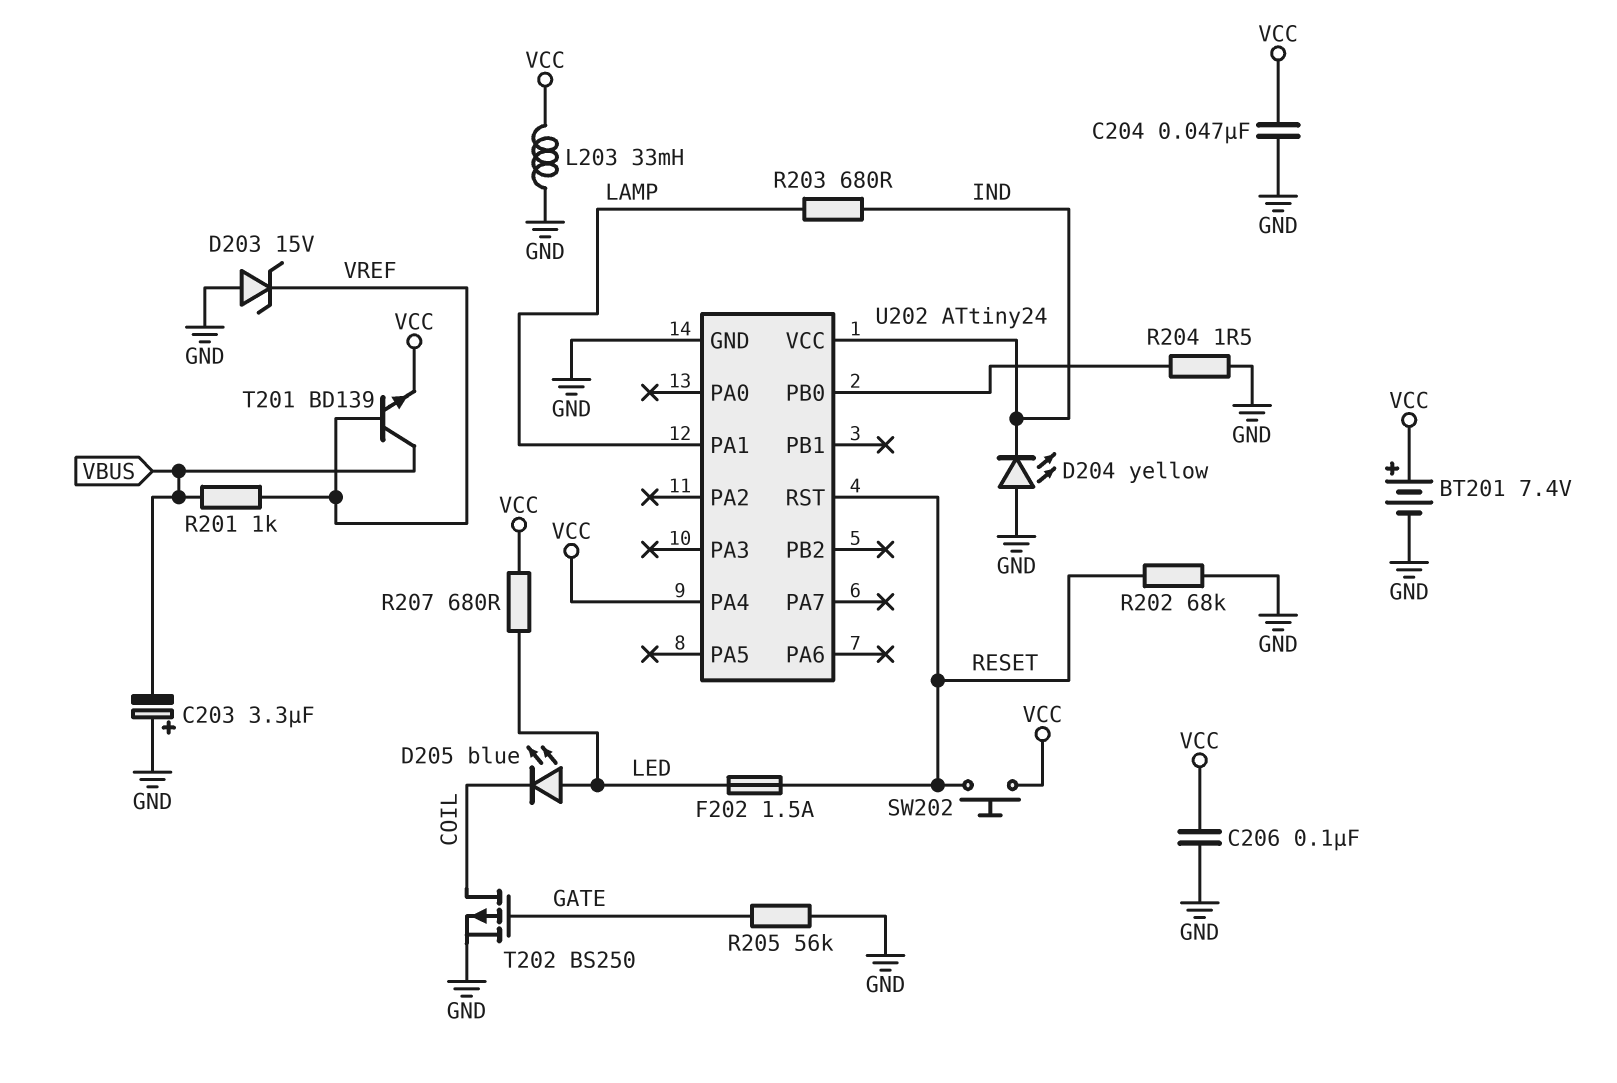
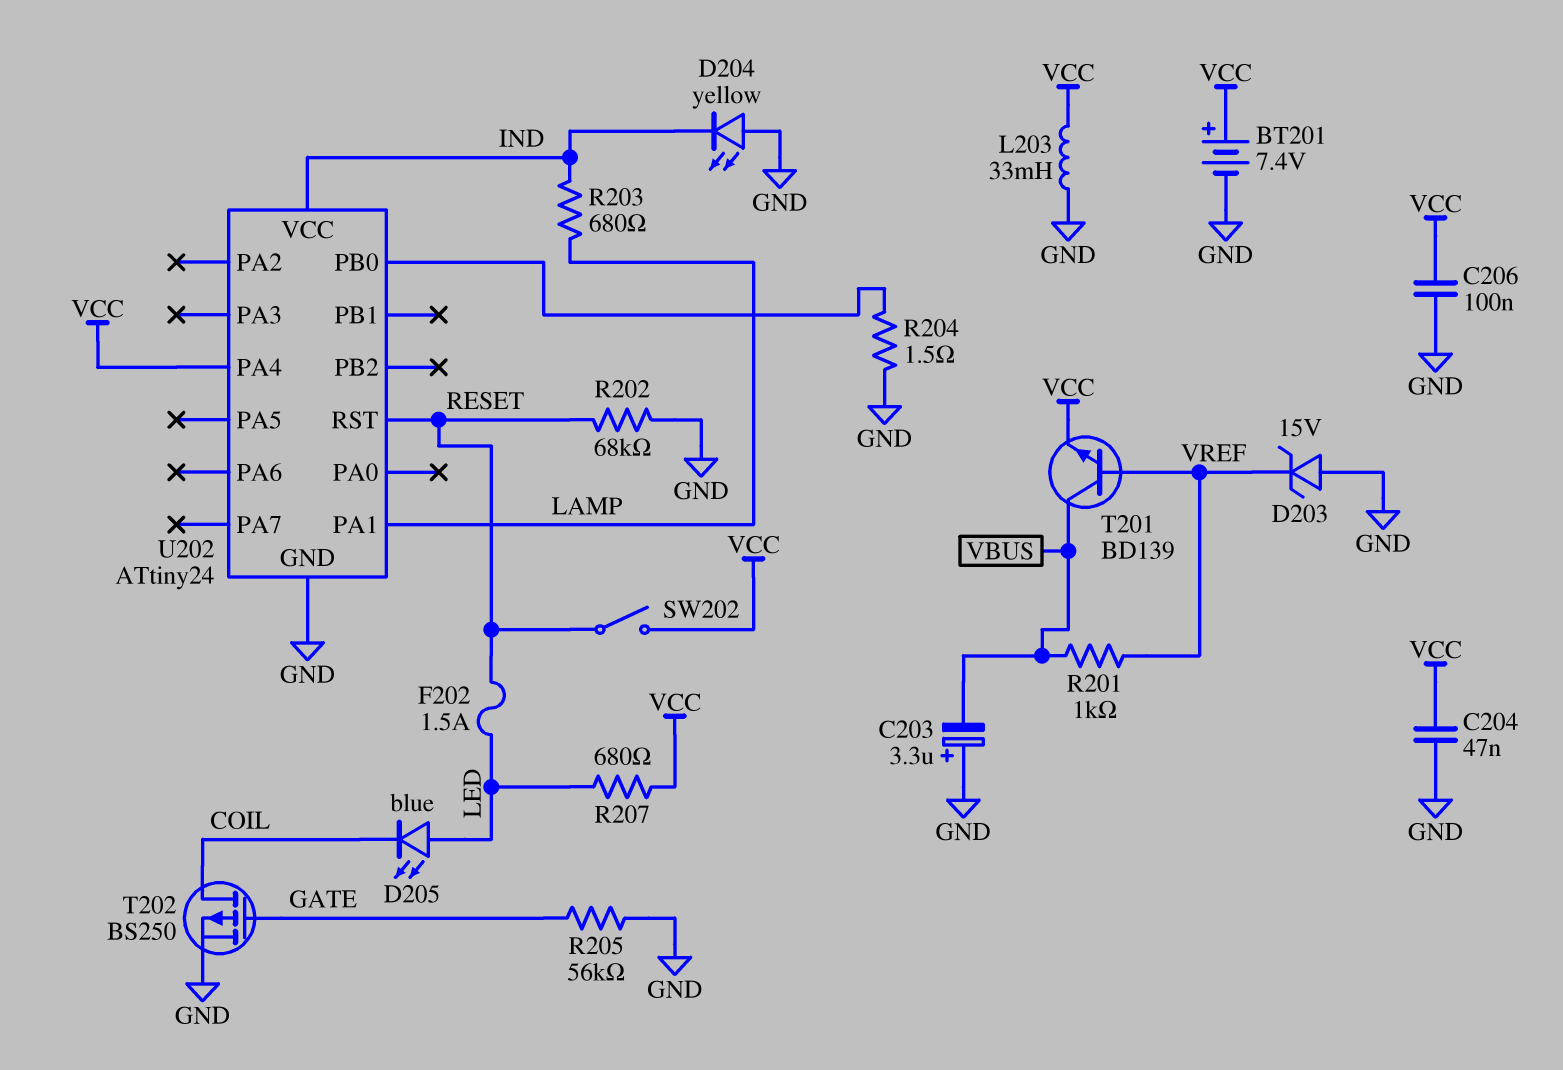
SW202: button (RESET, VCC) -> switch (RESET, VCC)

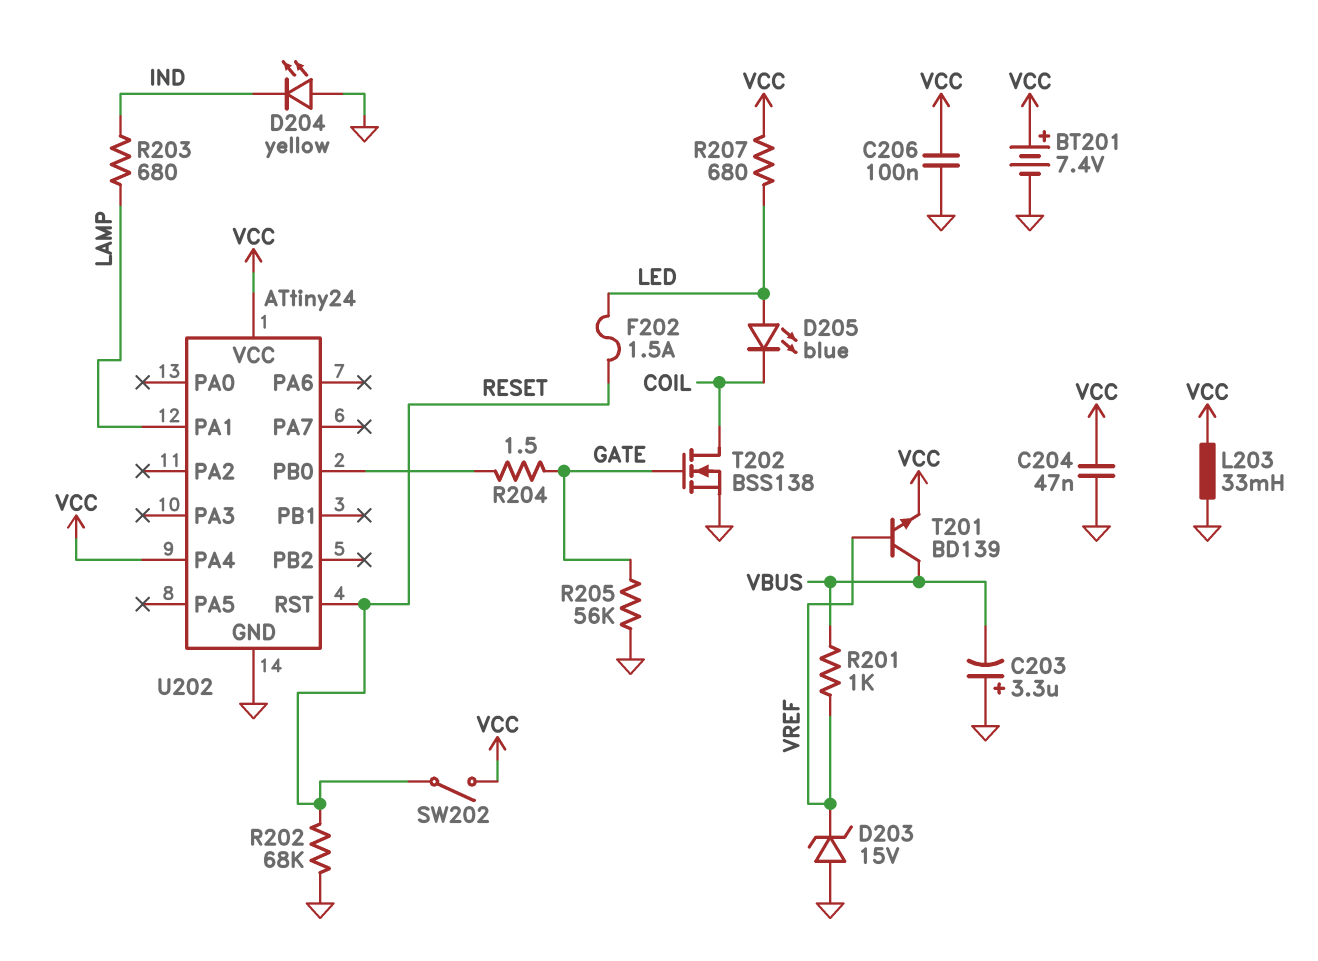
R204: 1.5 (GND, U202/PB0) -> 1.5 (GATE, U202/PB0)
T202: PMOS BS250 (G GATE, D COIL, S GND) -> NMOS BSS138 (G GATE, D COIL, S GND)
U202 pin VCC: IND -> VCC

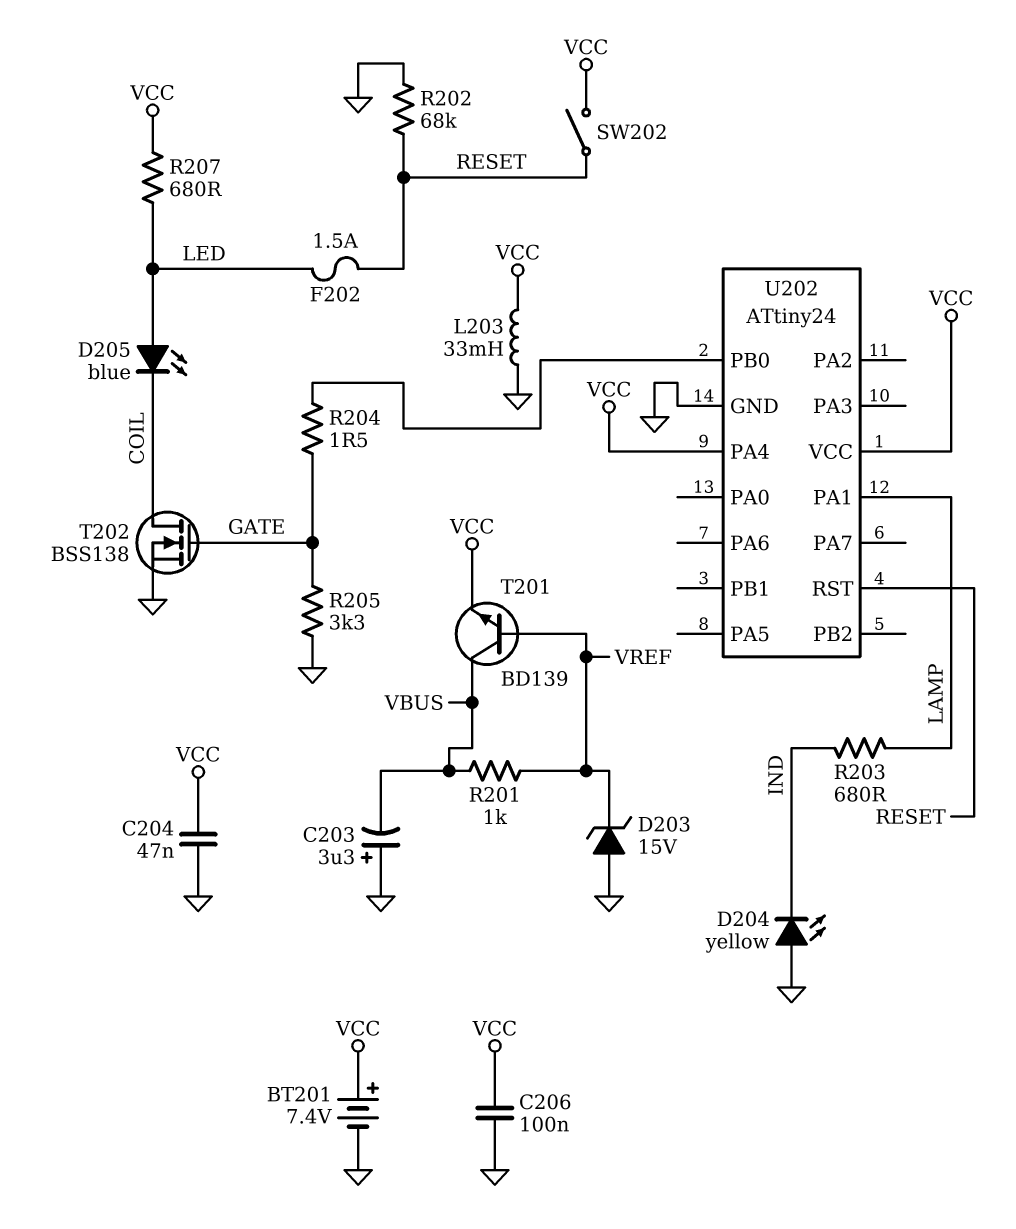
R205: 56k (GATE, GND) -> 3.3k (GATE, GND)

